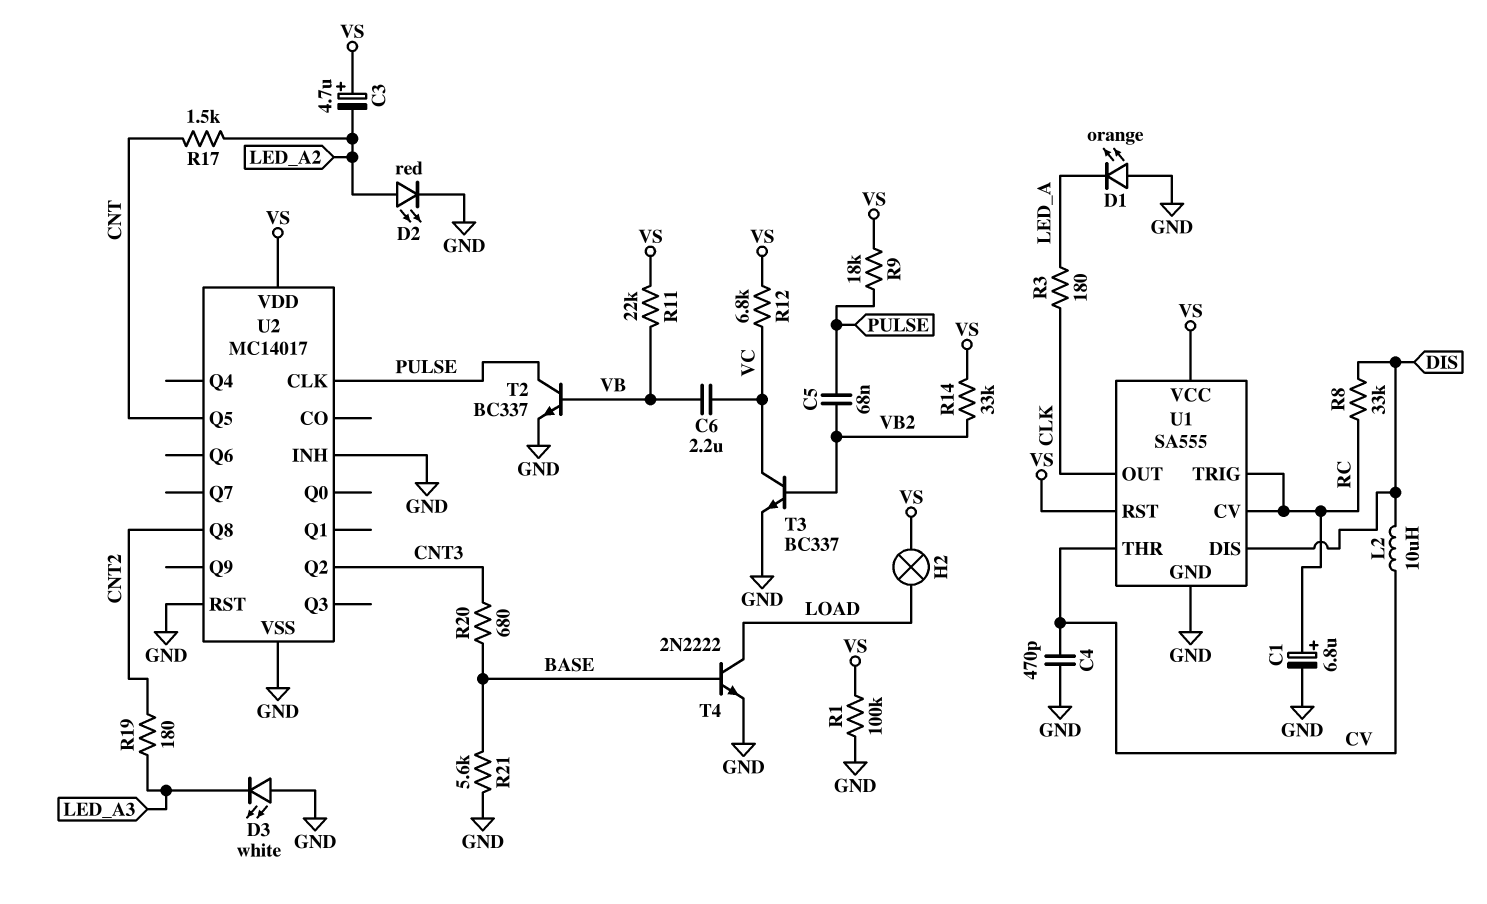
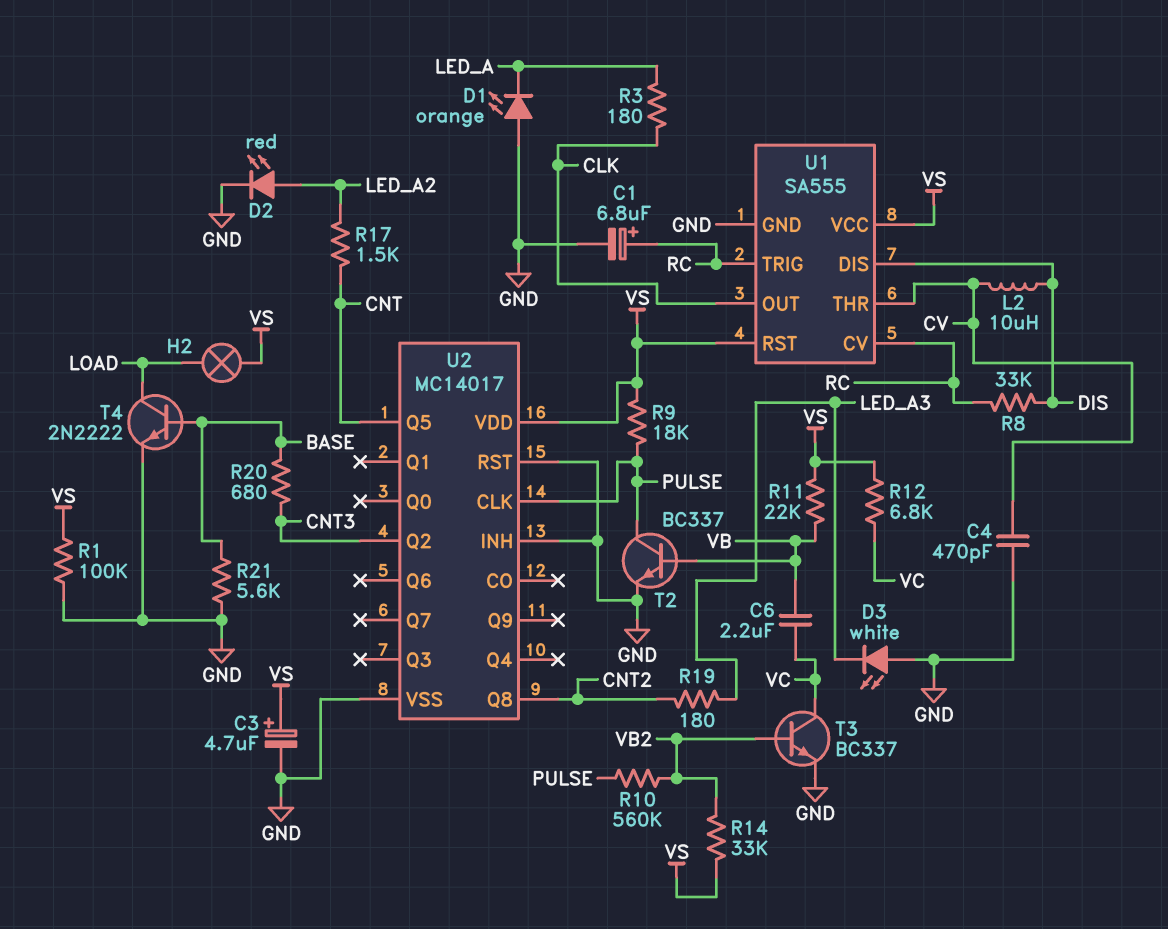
C3: 4.7uF (plus VS, minus LED_A2) -> 4.7uF (plus VS, minus GND)
C5: 68nF (PULSE, VB2) -> none
R10: none -> 560k (PULSE, VB2)

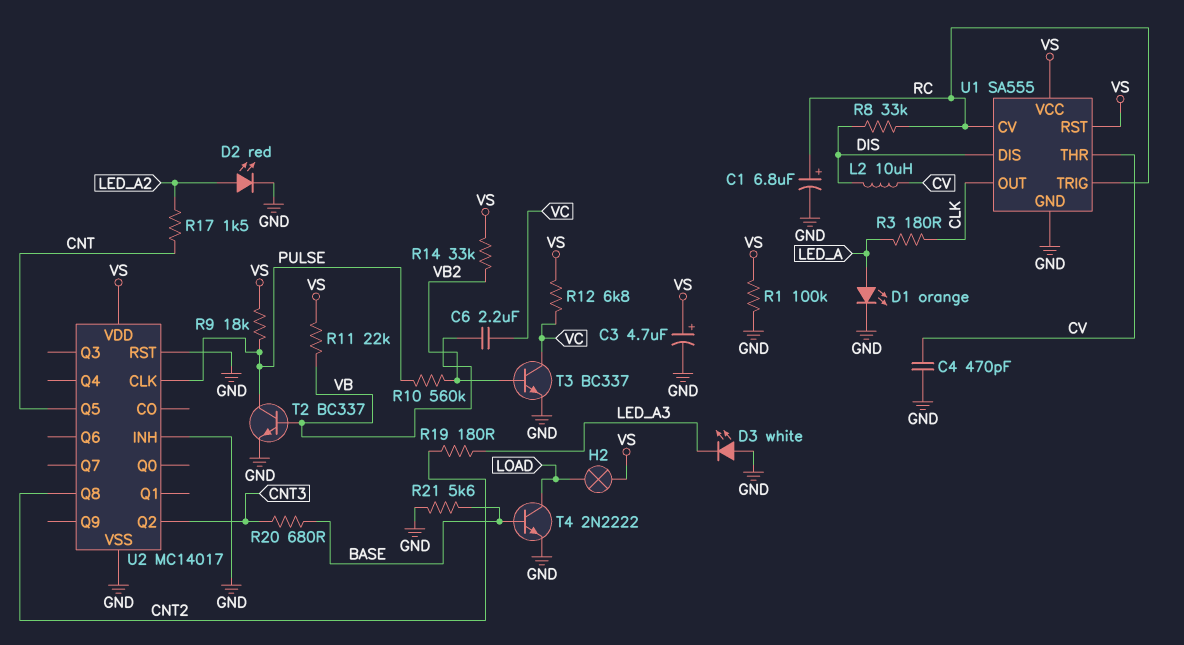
D1: LED orange (A GND, K LED_A) -> LED orange (A LED_A, K GND)

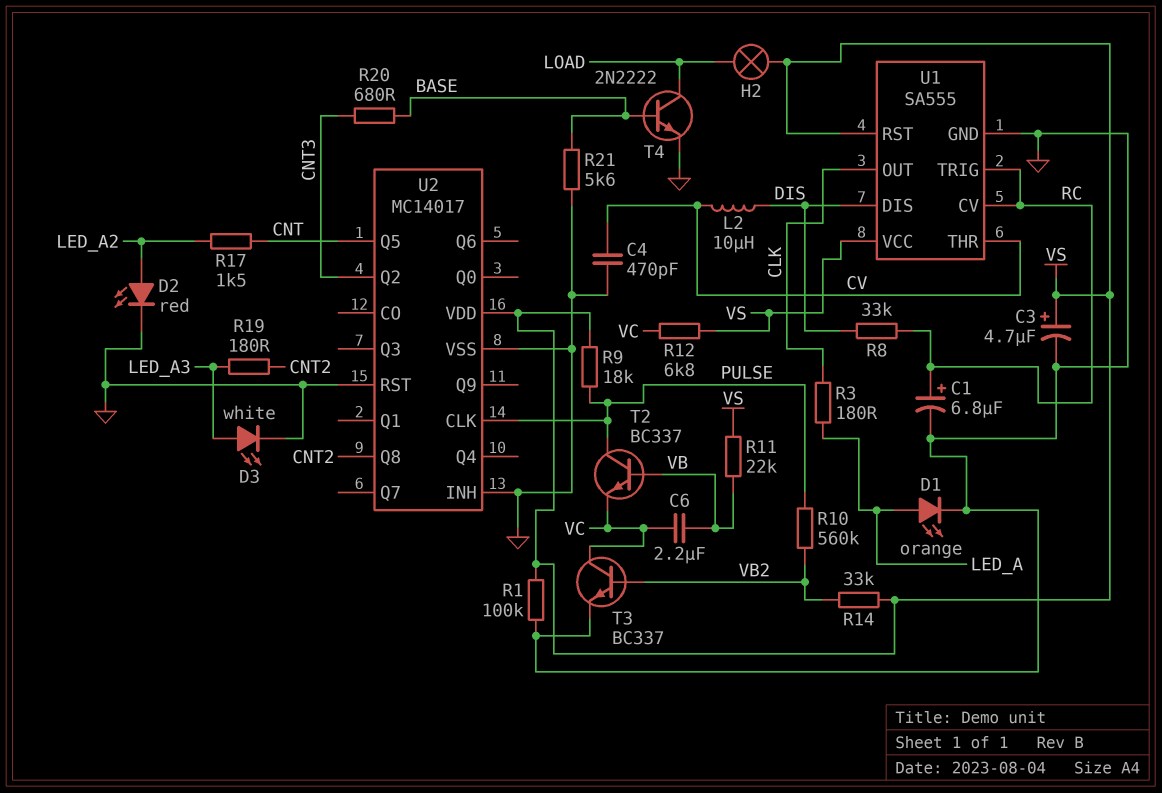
D3: LED white (A GND, K LED_A3) -> LED white (A LED_A3, K GND)
T2: NPN BC337 (B VB, C PULSE, E GND) -> NPN BC337 (B VB, C PULSE, E VC)

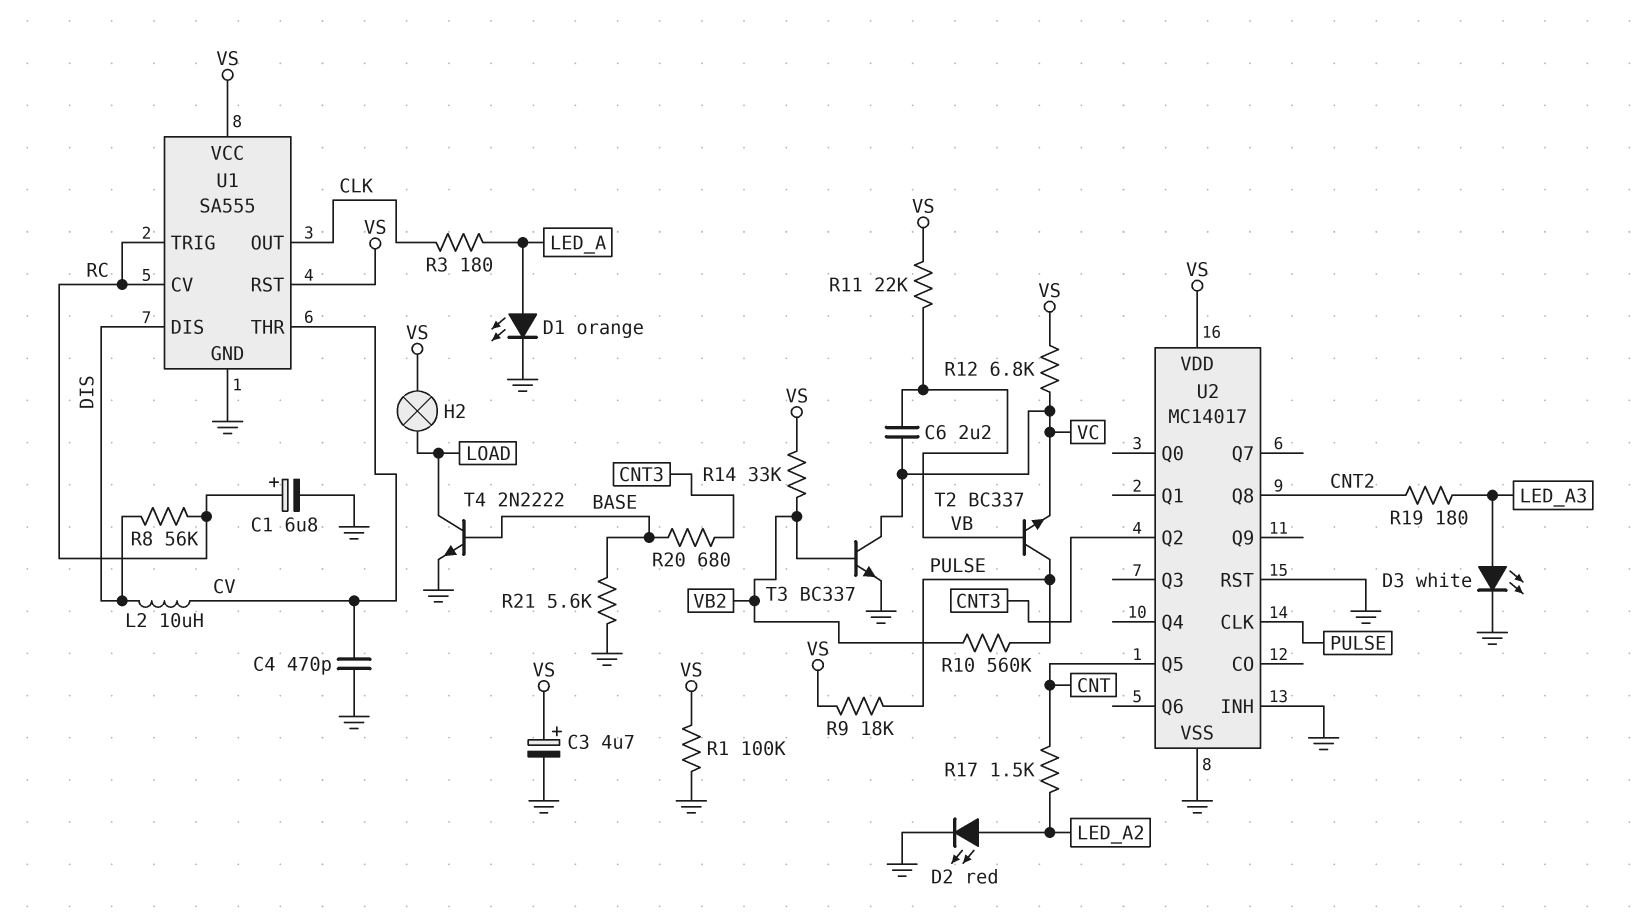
R8: 33k (DIS, RC) -> 56k (DIS, RC)

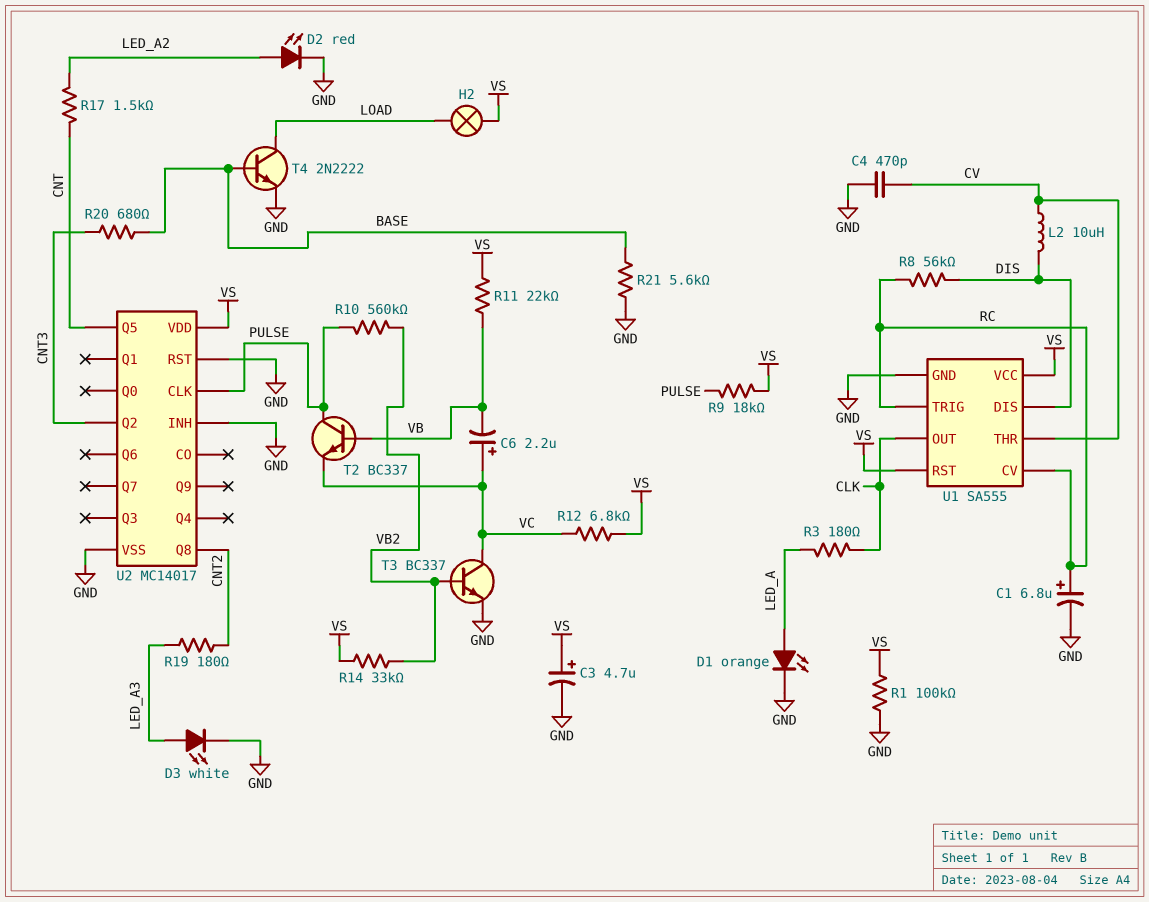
C6: 2.2uF (VB, VC) -> 2.2uF (plus VC, minus VB)

